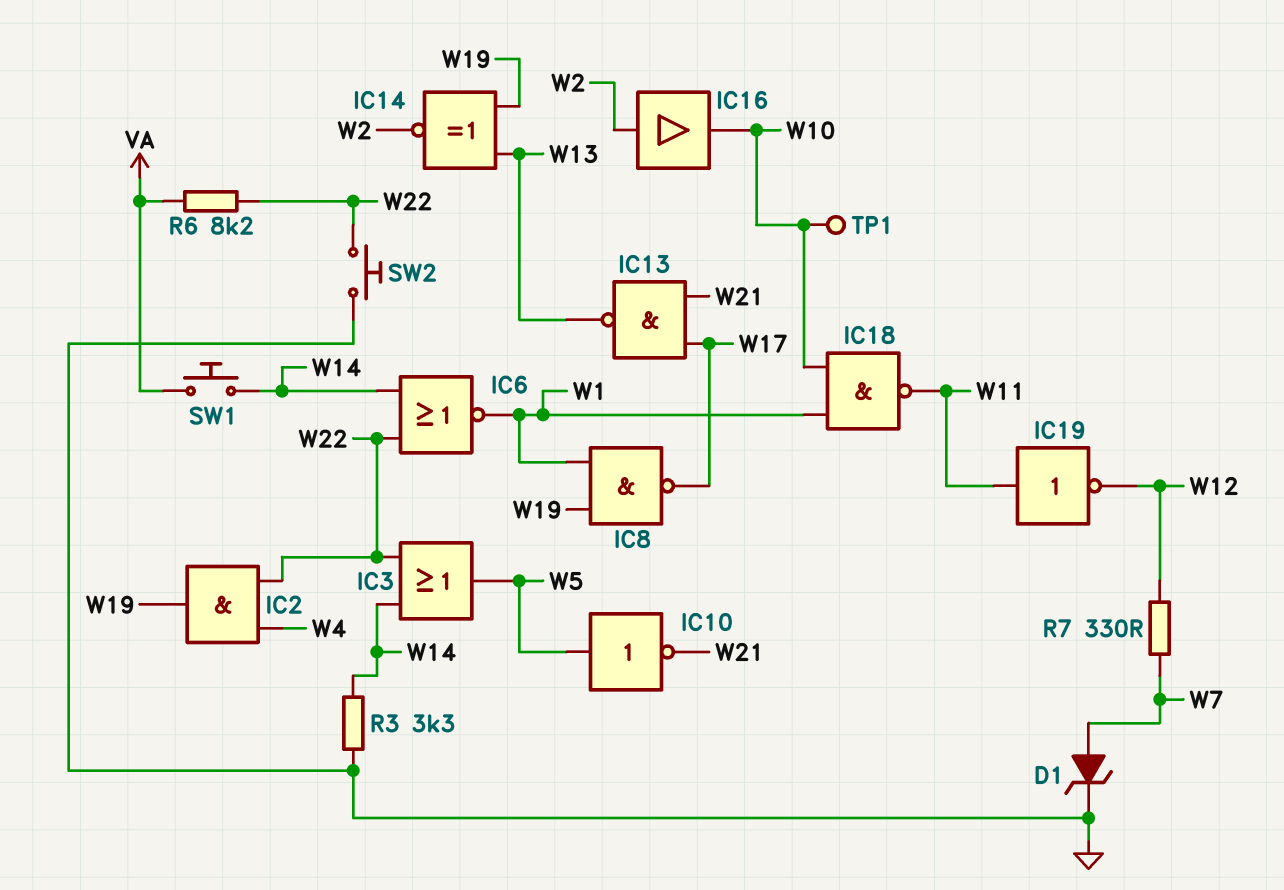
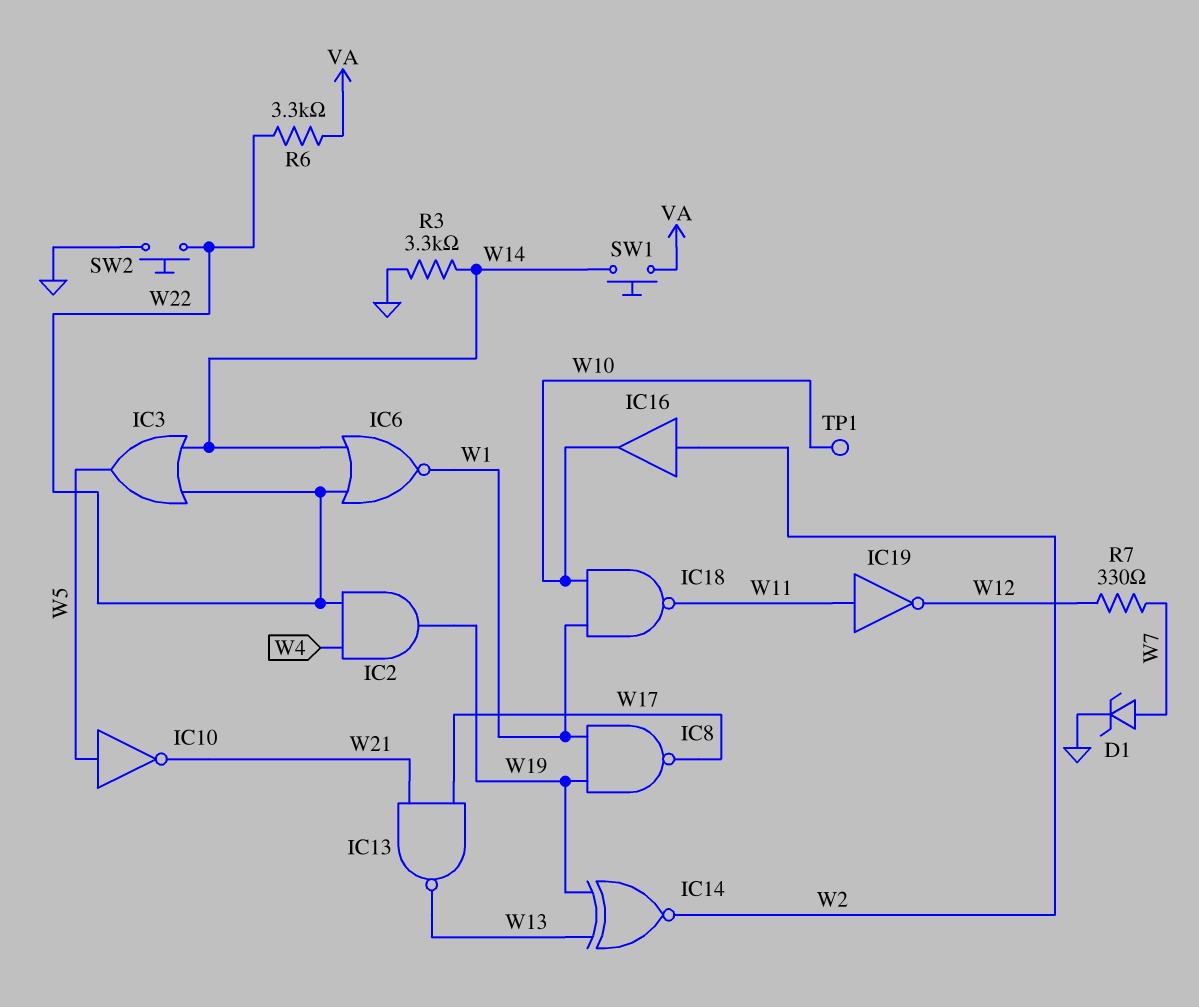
R6: 8.2k (VA, W22) -> 3.3k (VA, W22)

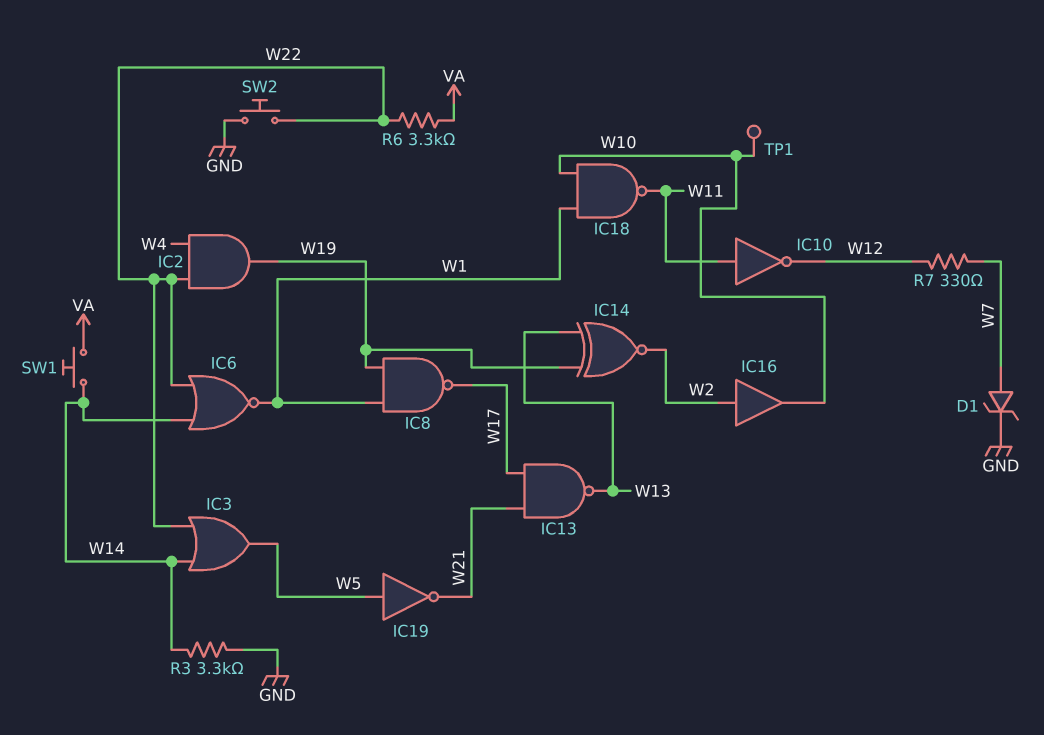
IC10: NOT (in W5, out W21) -> NOT (in W11, out W12)
IC19: NOT (in W11, out W12) -> NOT (in W5, out W21)

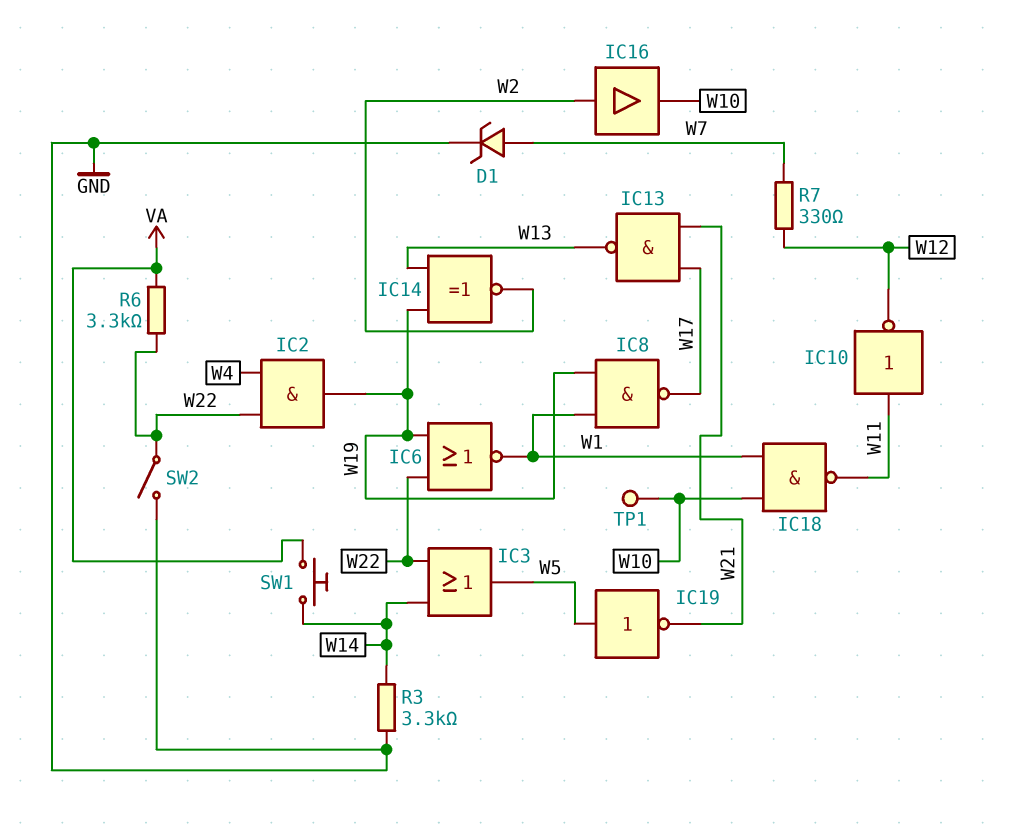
IC6: NOR (in W14, in W22, out W1) -> NOR (in W19, in W22, out W1)
SW2: button (GND, W22) -> switch (GND, W22)

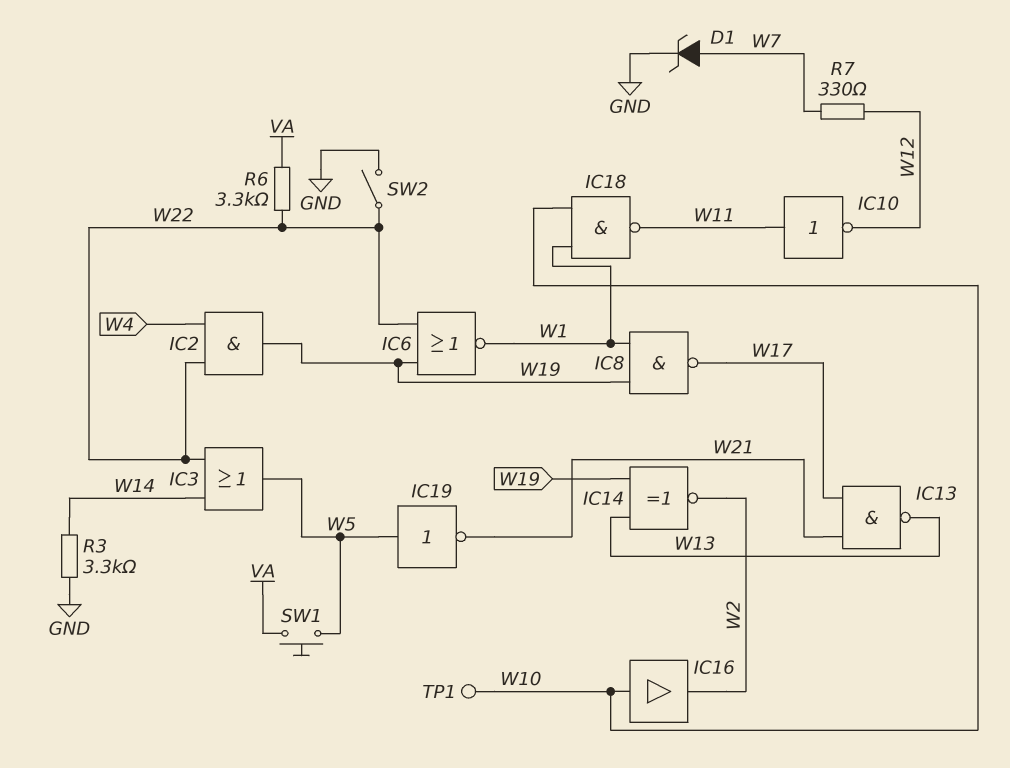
IC16: buffer (in W2, out W10) -> buffer (in W10, out W2)
SW1: button (VA, W14) -> button (VA, W5)

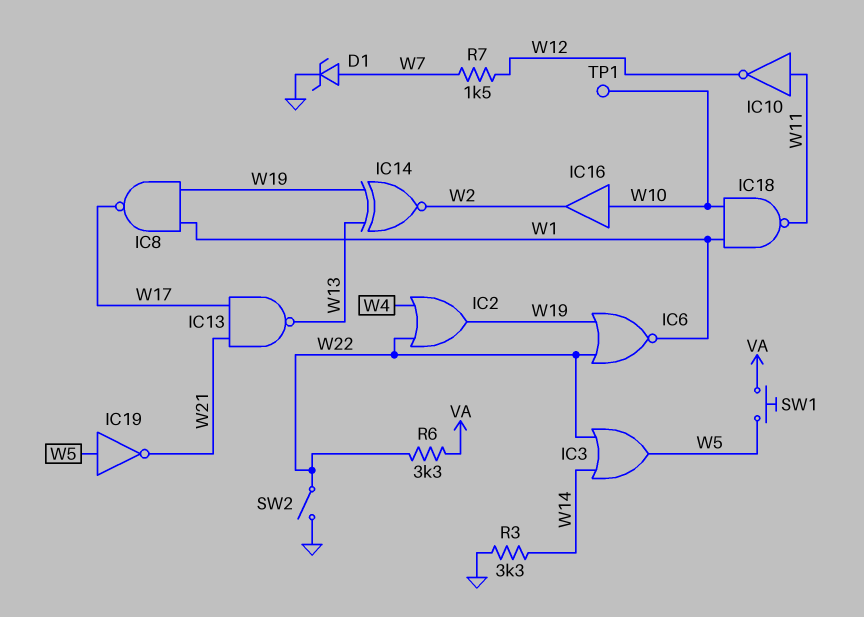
IC2: AND (in W4, in W22, out W19) -> OR (in W4, in W22, out W19)
R7: 330 (W7, W12) -> 1.5k (W7, W12)

